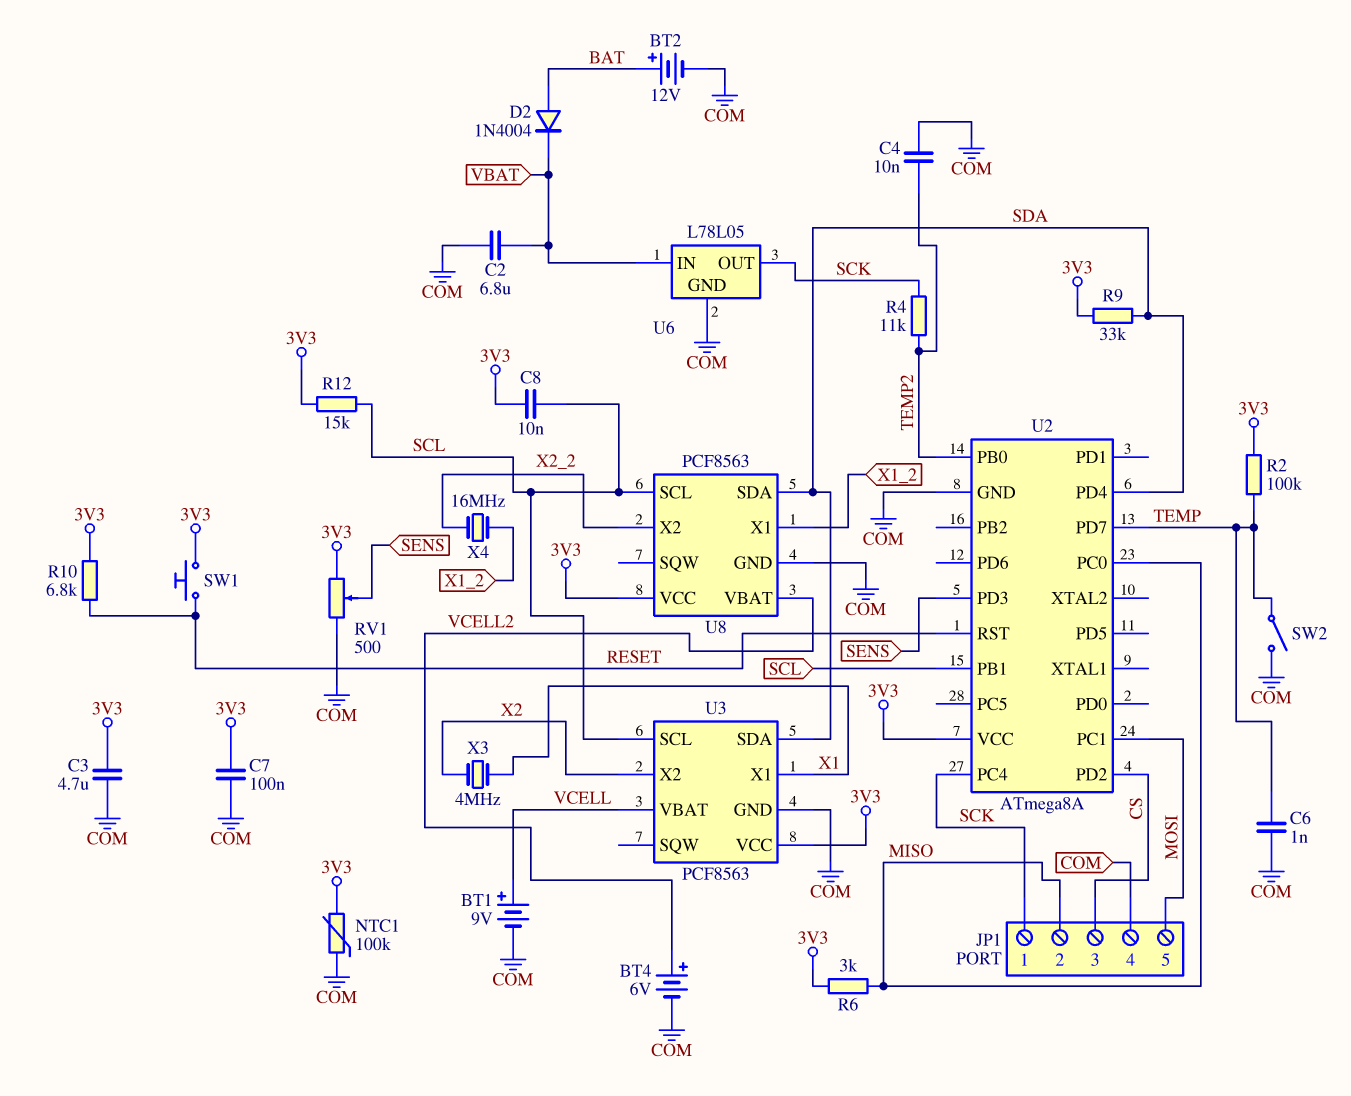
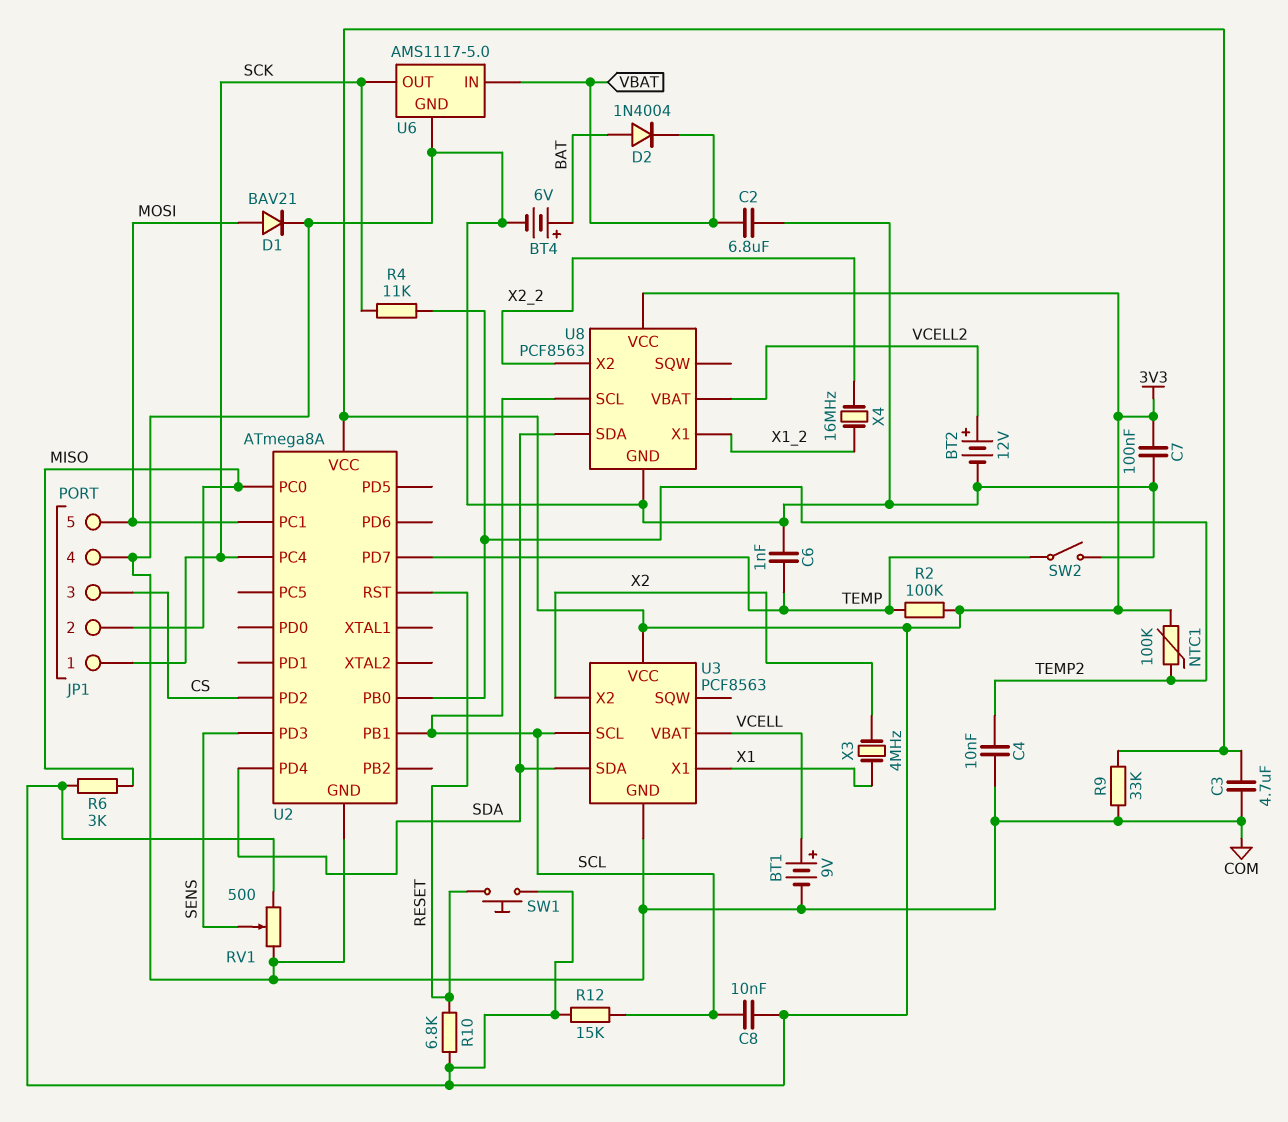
BT2: 12V (plus BAT, minus COM) -> 12V (plus VCELL2, minus COM)
BT4: 6V (plus VCELL2, minus COM) -> 6V (plus BAT, minus COM)
D1: none -> diode BAV21 (A MOSI, K COM)
NTC1: 100k (3V3, COM) -> 100k (3V3, TEMP2)
R9: 33k (3V3, SDA) -> 33k (3V3, COM)
U6: L78L05 -> AMS1117-5.0

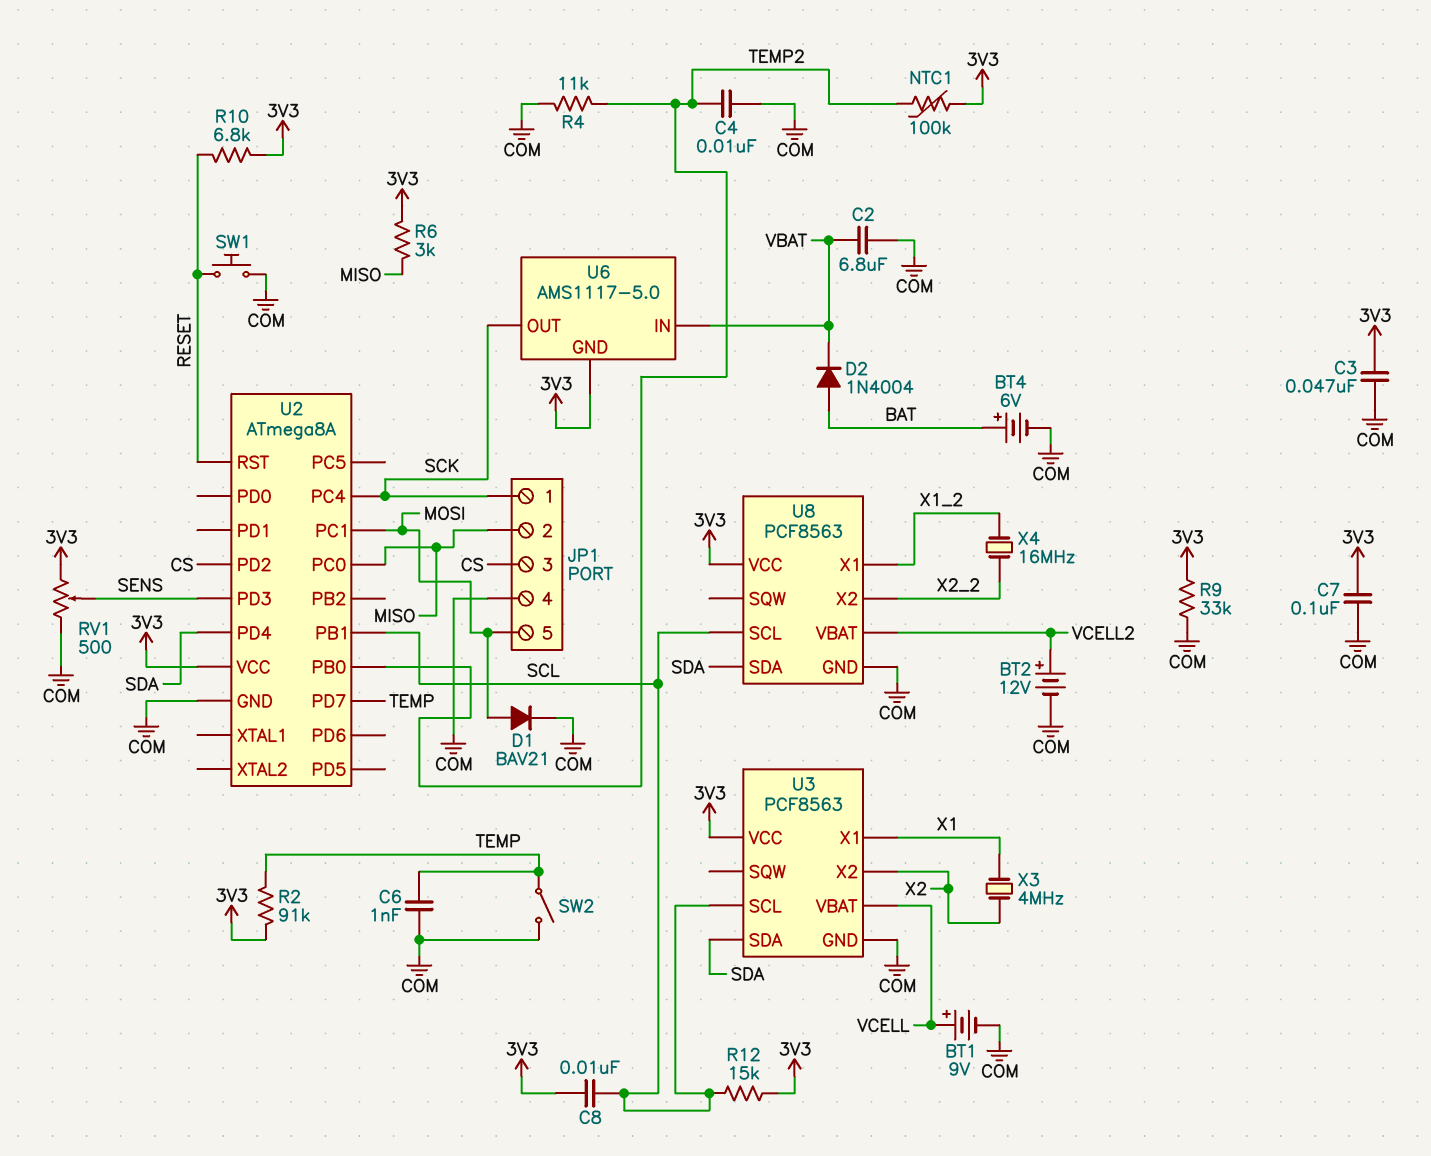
C3: 4.7uF (3V3, COM) -> 47nF (3V3, COM)
R2: 100k (3V3, TEMP) -> 91k (3V3, TEMP)
R4: 11k (SCK, TEMP2) -> 11k (COM, TEMP2)
SW1: button (3V3, RESET) -> button (COM, RESET)
U6 pin GND: COM -> 3V3

